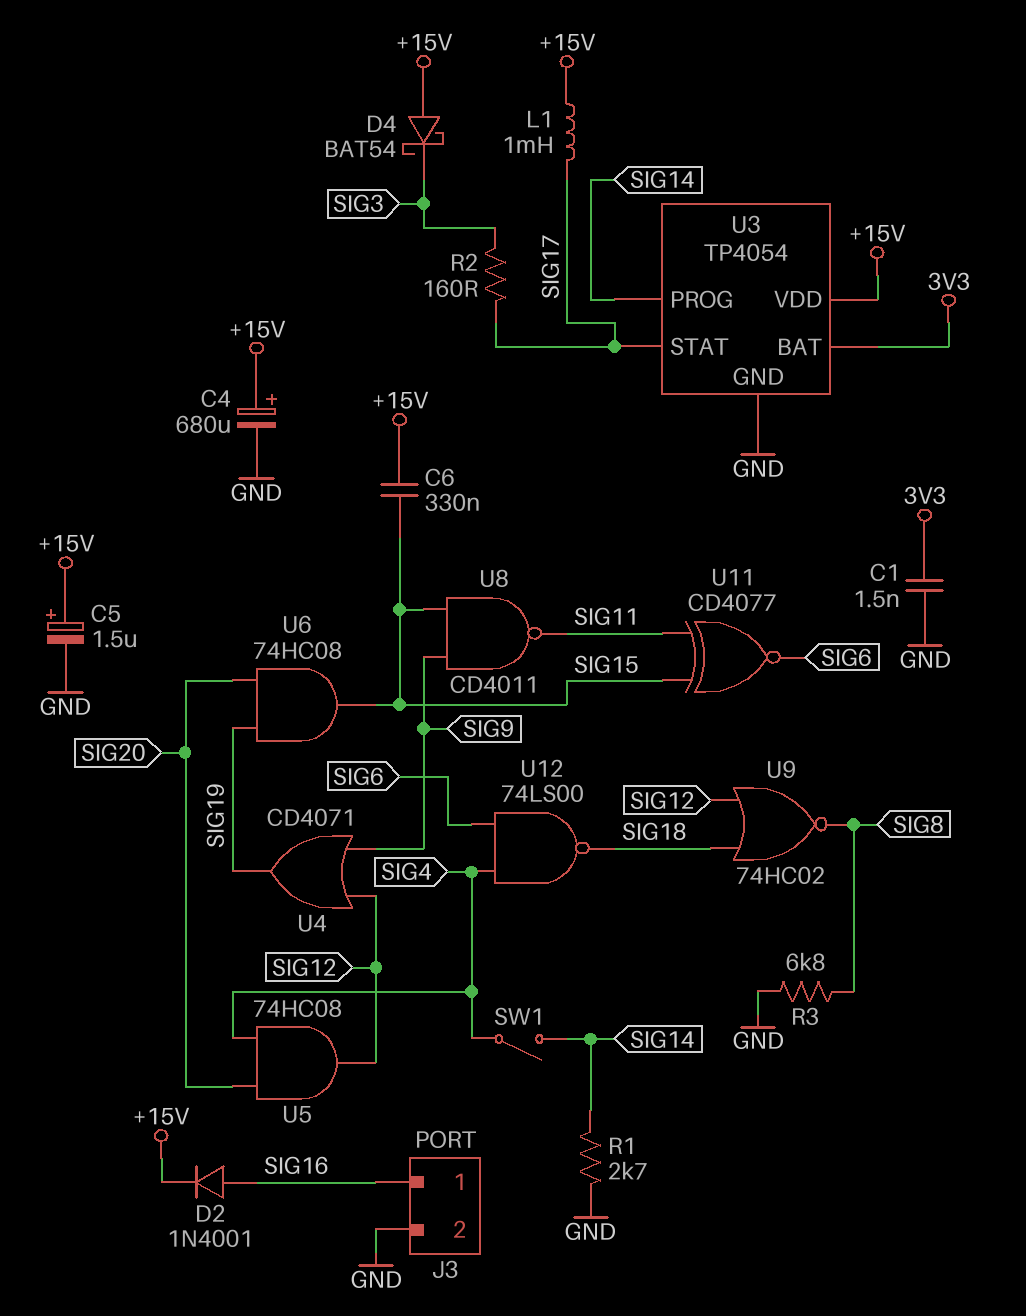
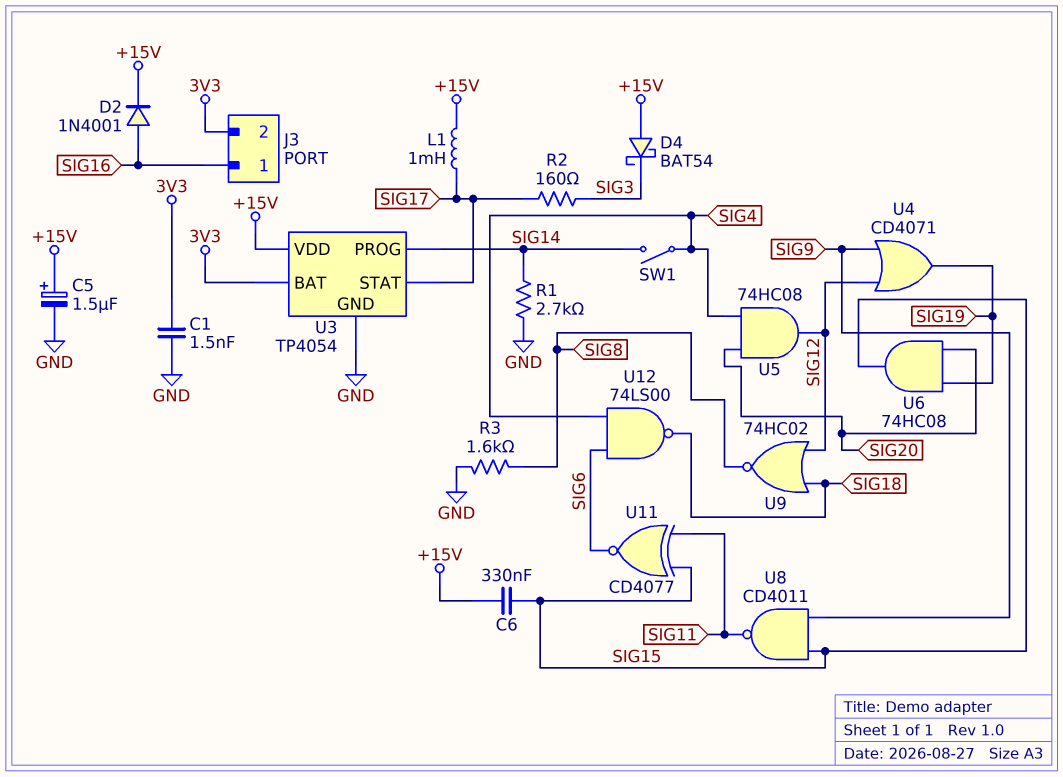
C4: 680uF (plus +15V, minus GND) -> none
J3 pin 2: GND -> 3V3
R3: 6.8k (GND, SIG8) -> 1.6k (GND, SIG8)

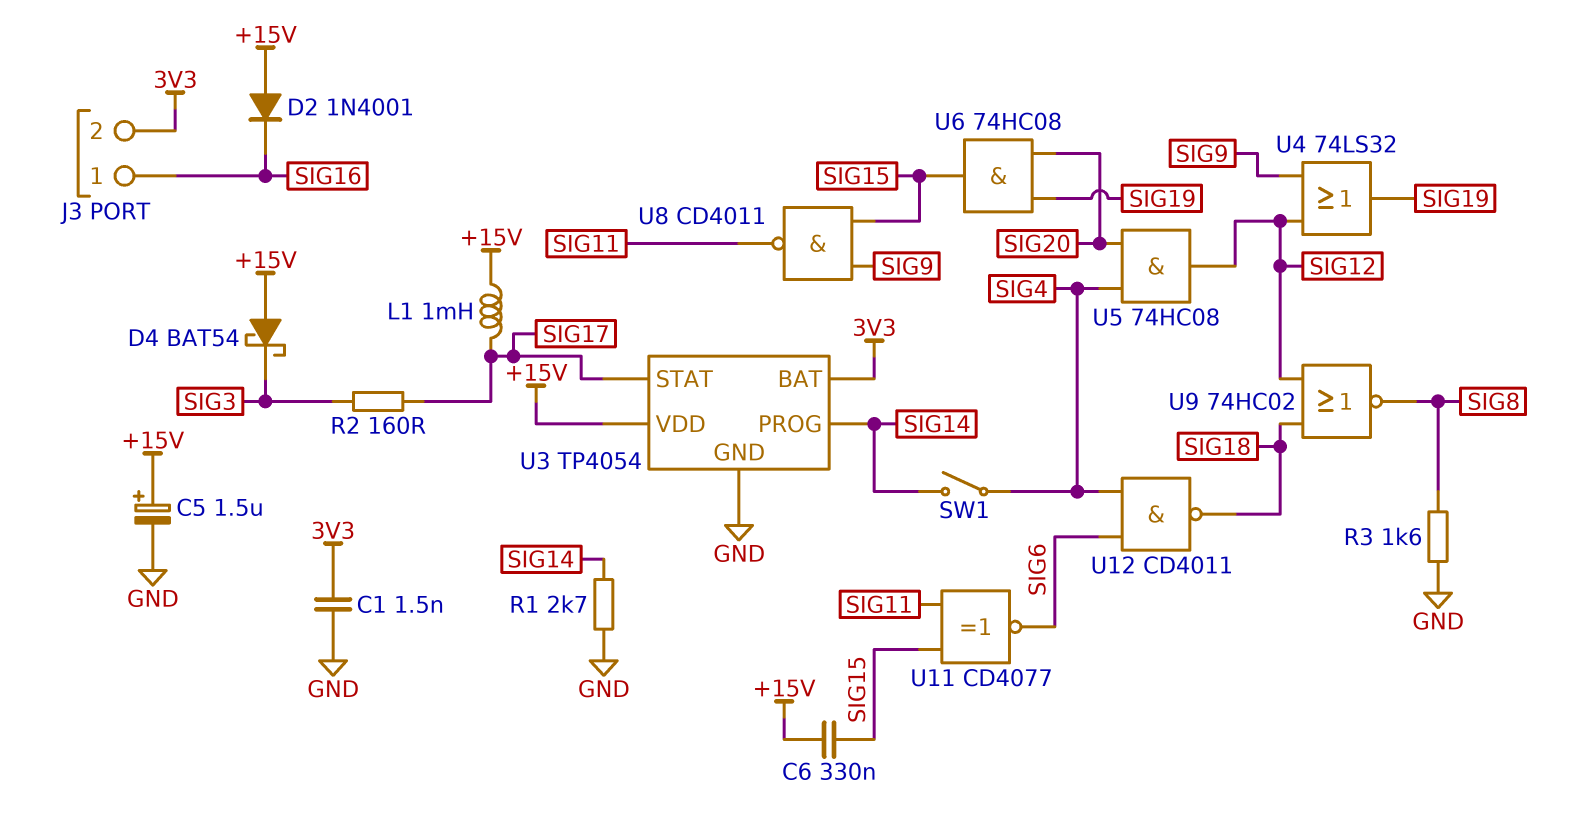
D2: diode 1N4001 (A SIG16, K +15V) -> diode 1N4001 (A +15V, K SIG16)
U4: OR CD4071 (in SIG9, in SIG12, out SIG19) -> OR 74LS32 (in SIG9, in SIG12, out SIG19)
U12: NAND 74LS00 (in SIG4, in SIG6, out SIG18) -> NAND CD4011 (in SIG4, in SIG6, out SIG18)

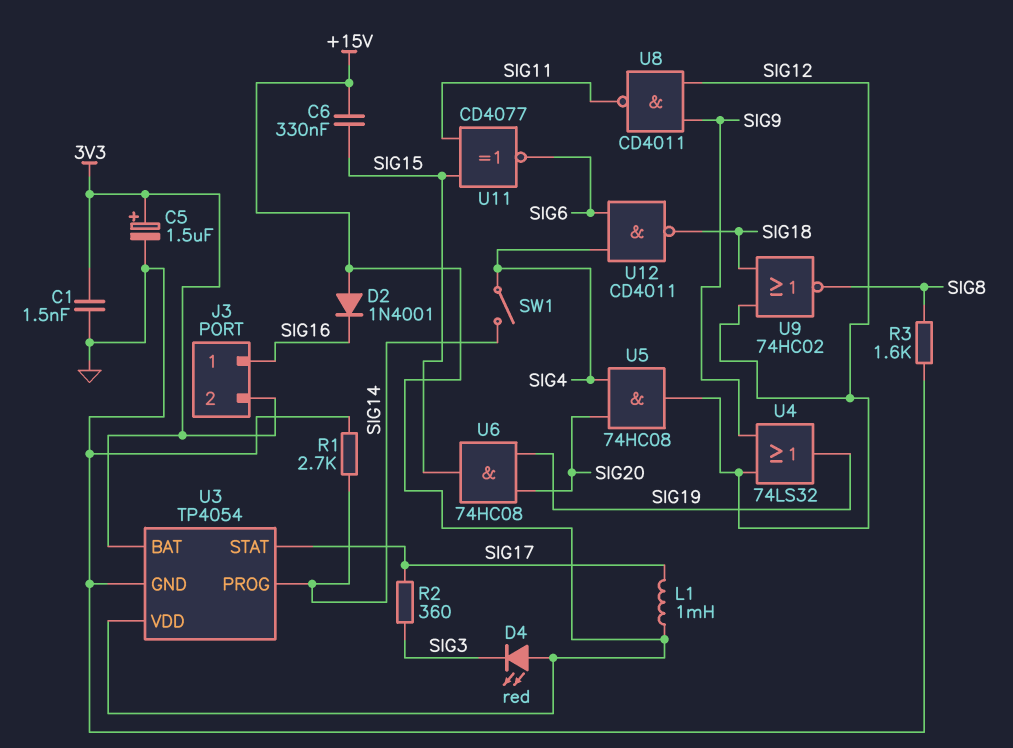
C5: 1.5uF (plus +15V, minus GND) -> 1.5uF (plus 3V3, minus GND)
D4: schottky BAT54 (A +15V, K SIG3) -> LED red (A +15V, K SIG3)
R2: 160 (SIG3, SIG17) -> 360 (SIG3, SIG17)
U8: NAND CD4011 (in SIG9, in SIG15, out SIG11) -> NAND CD4011 (in SIG9, in SIG12, out SIG11)

